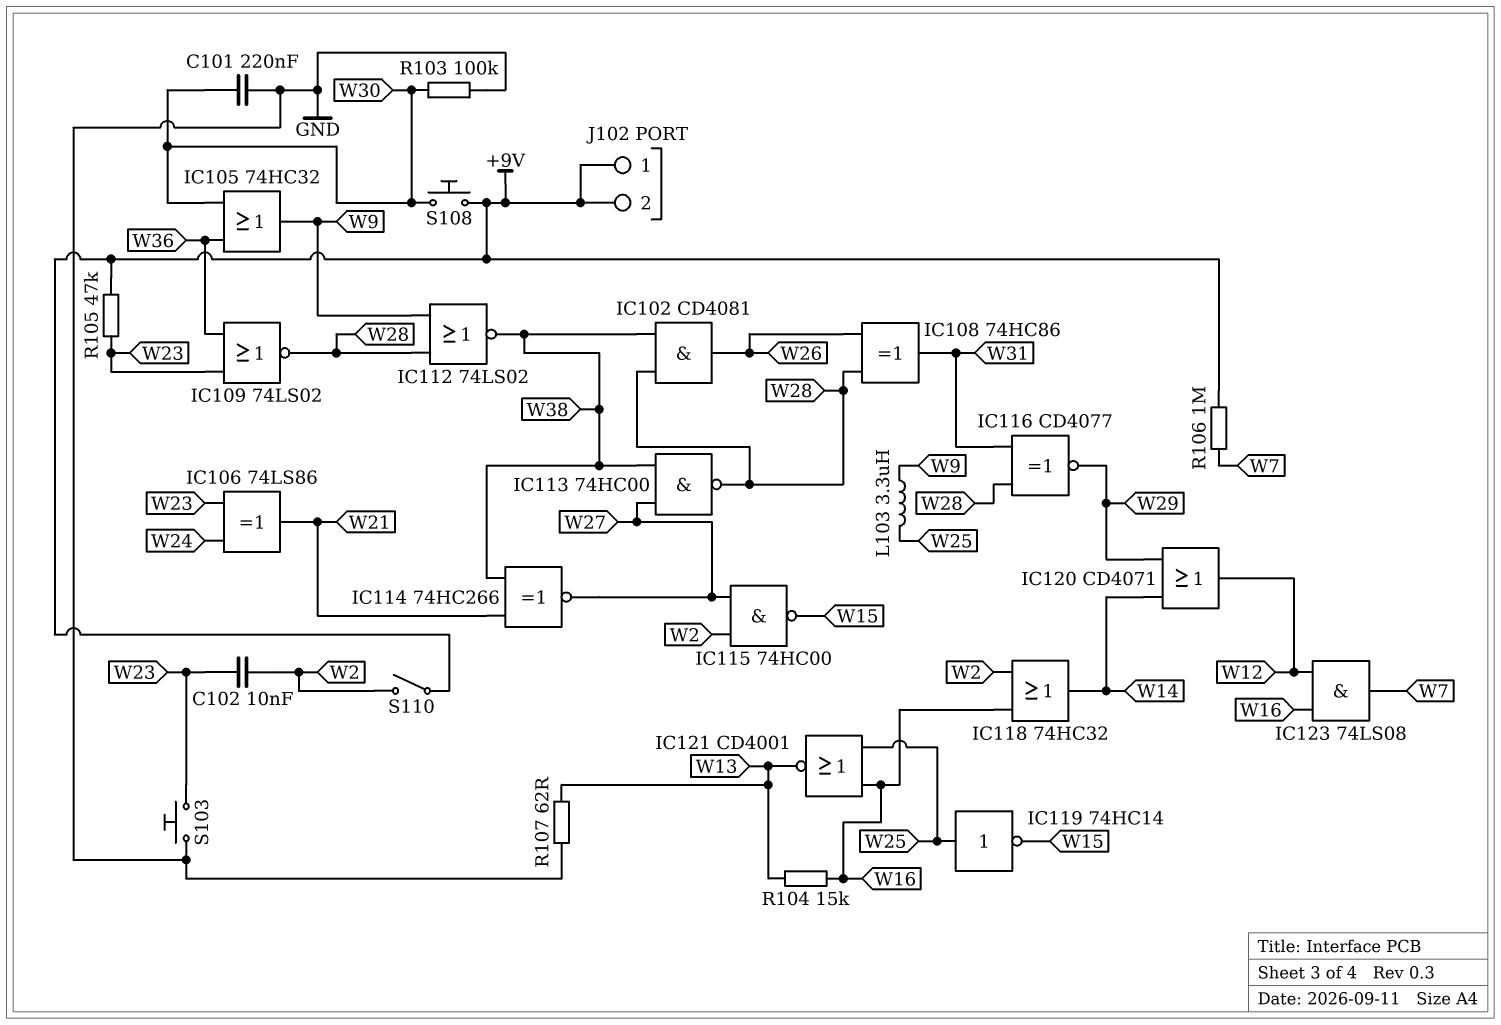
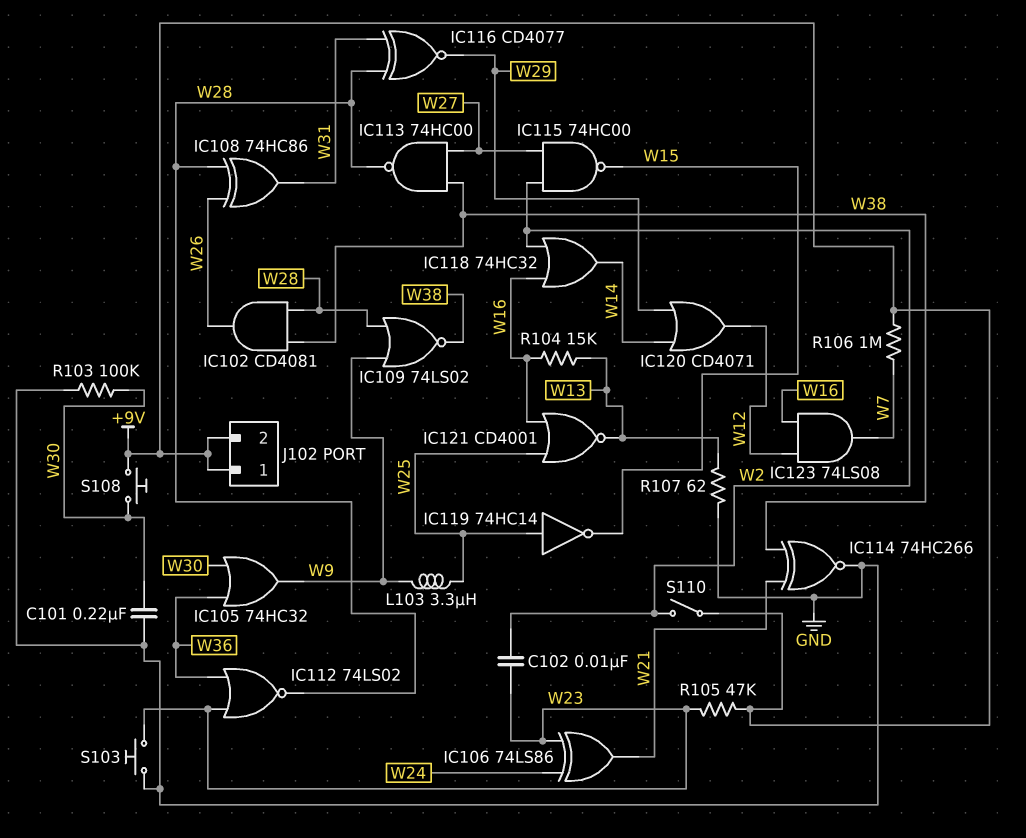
IC109: NOR 74LS02 (in W23, in W36, out W28) -> NOR 74LS02 (in W9, in W28, out W38)
IC112: NOR 74LS02 (in W9, in W28, out W38) -> NOR 74LS02 (in W23, in W36, out W28)
IC114: XNOR 74HC266 (in W21, in W38, out W27) -> XNOR 74HC266 (in W21, in W38, out GND)

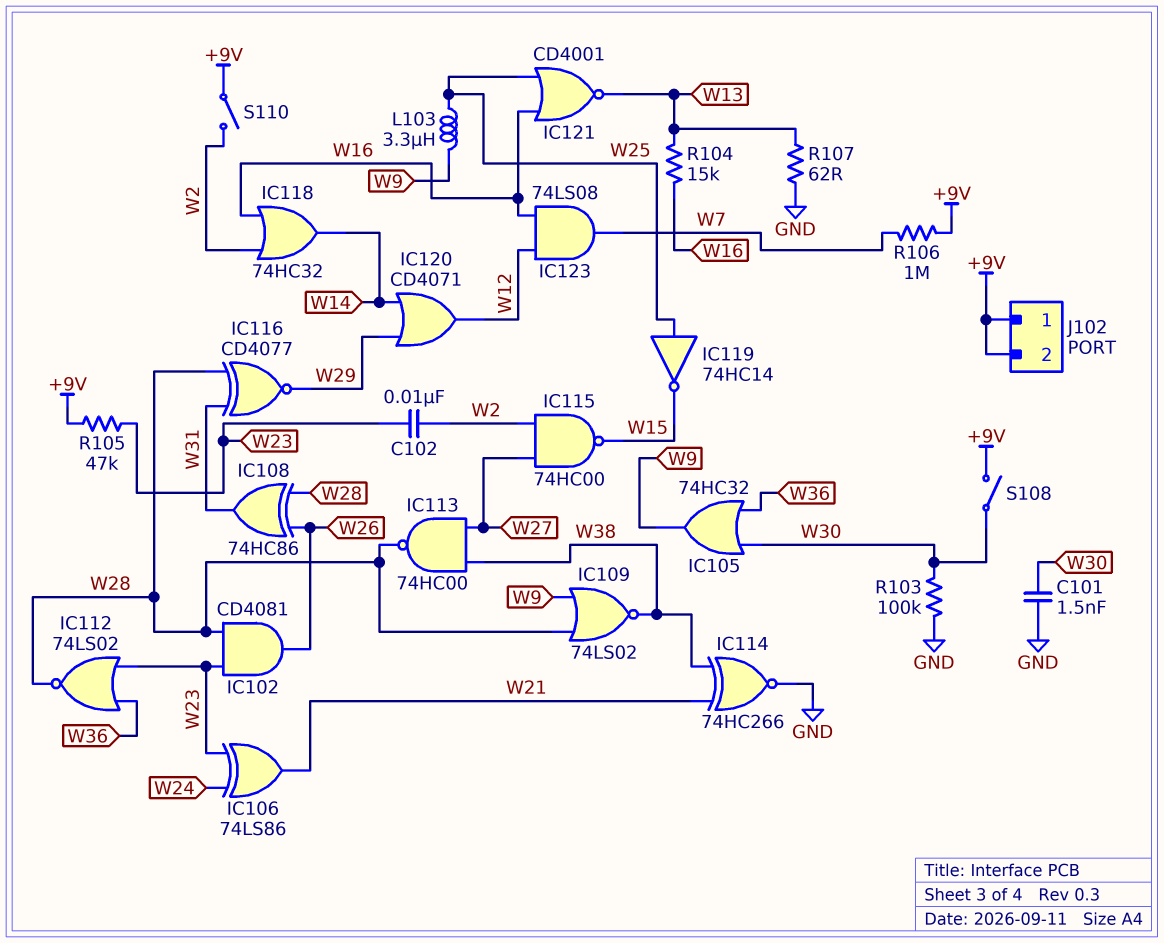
C101: 220nF (GND, W30) -> 1.5nF (GND, W30)
IC102: AND CD4081 (in W28, in W38, out W26) -> AND CD4081 (in W23, in W28, out W26)
S103: button (GND, W23) -> none
S108: button (+9V, W30) -> switch (+9V, W30)

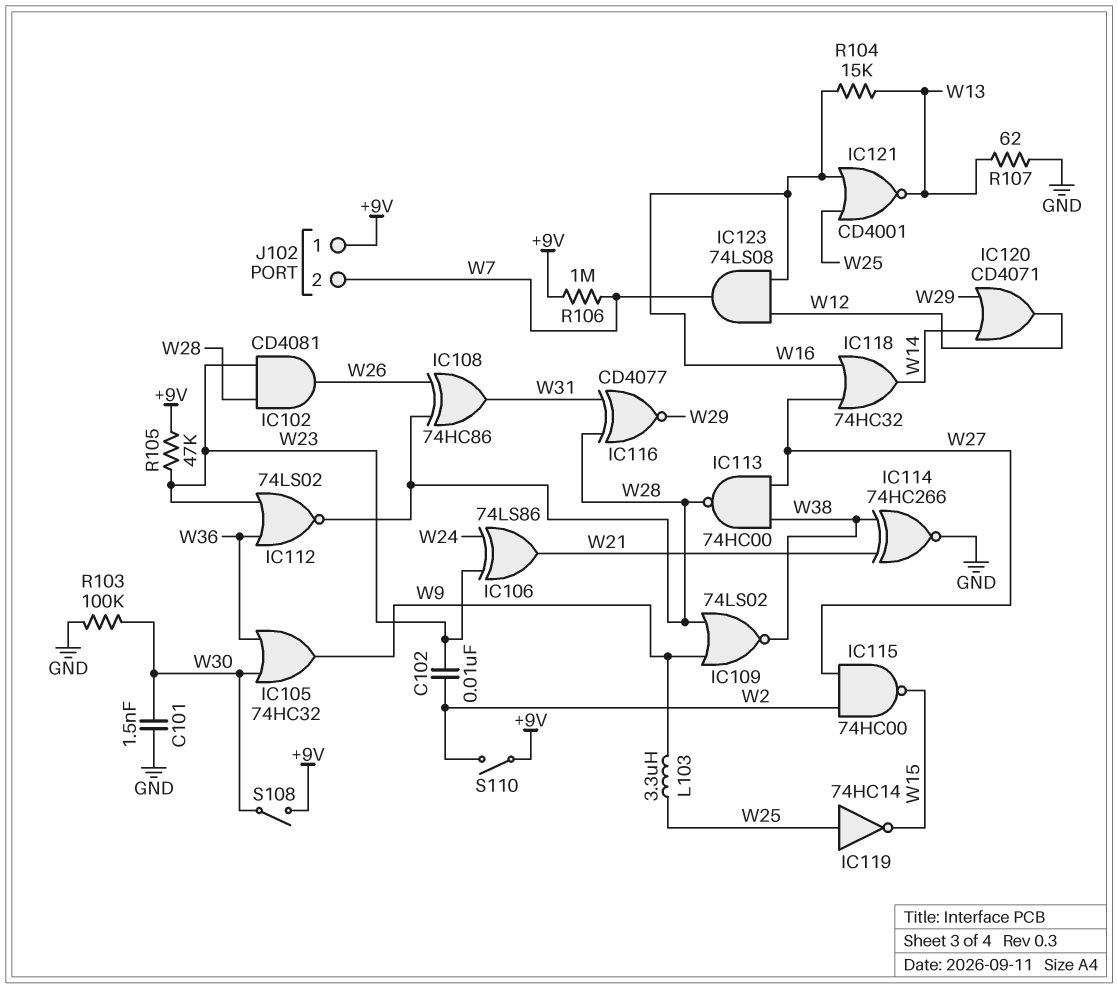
IC118: OR 74HC32 (in W2, in W16, out W14) -> OR 74HC32 (in W16, in W27, out W14)
J102 pin 2: +9V -> W7

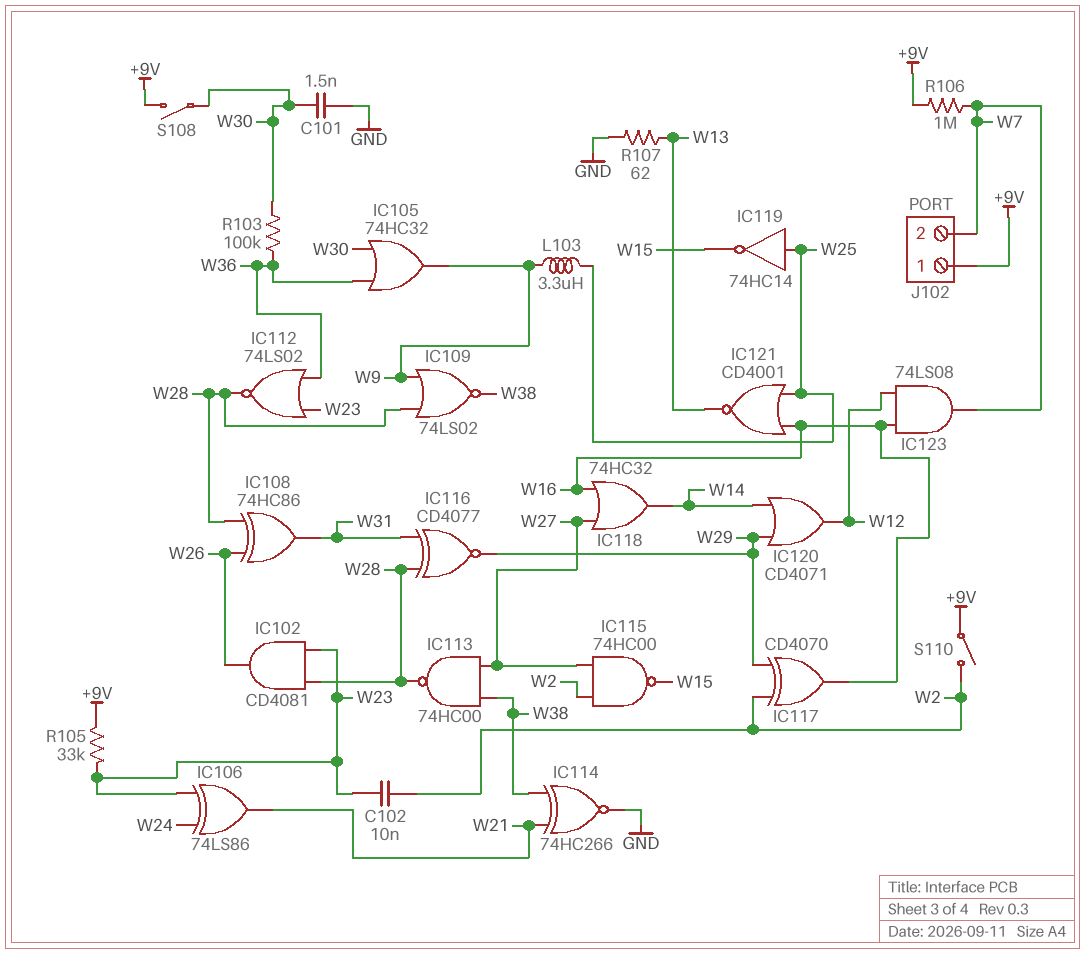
IC117: none -> XOR CD4070 (in W2, in W29, out W16)
R103: 100k (GND, W30) -> 100k (W30, W36)
R104: 15k (W13, W16) -> none
R105: 47k (+9V, W23) -> 33k (+9V, W23)

